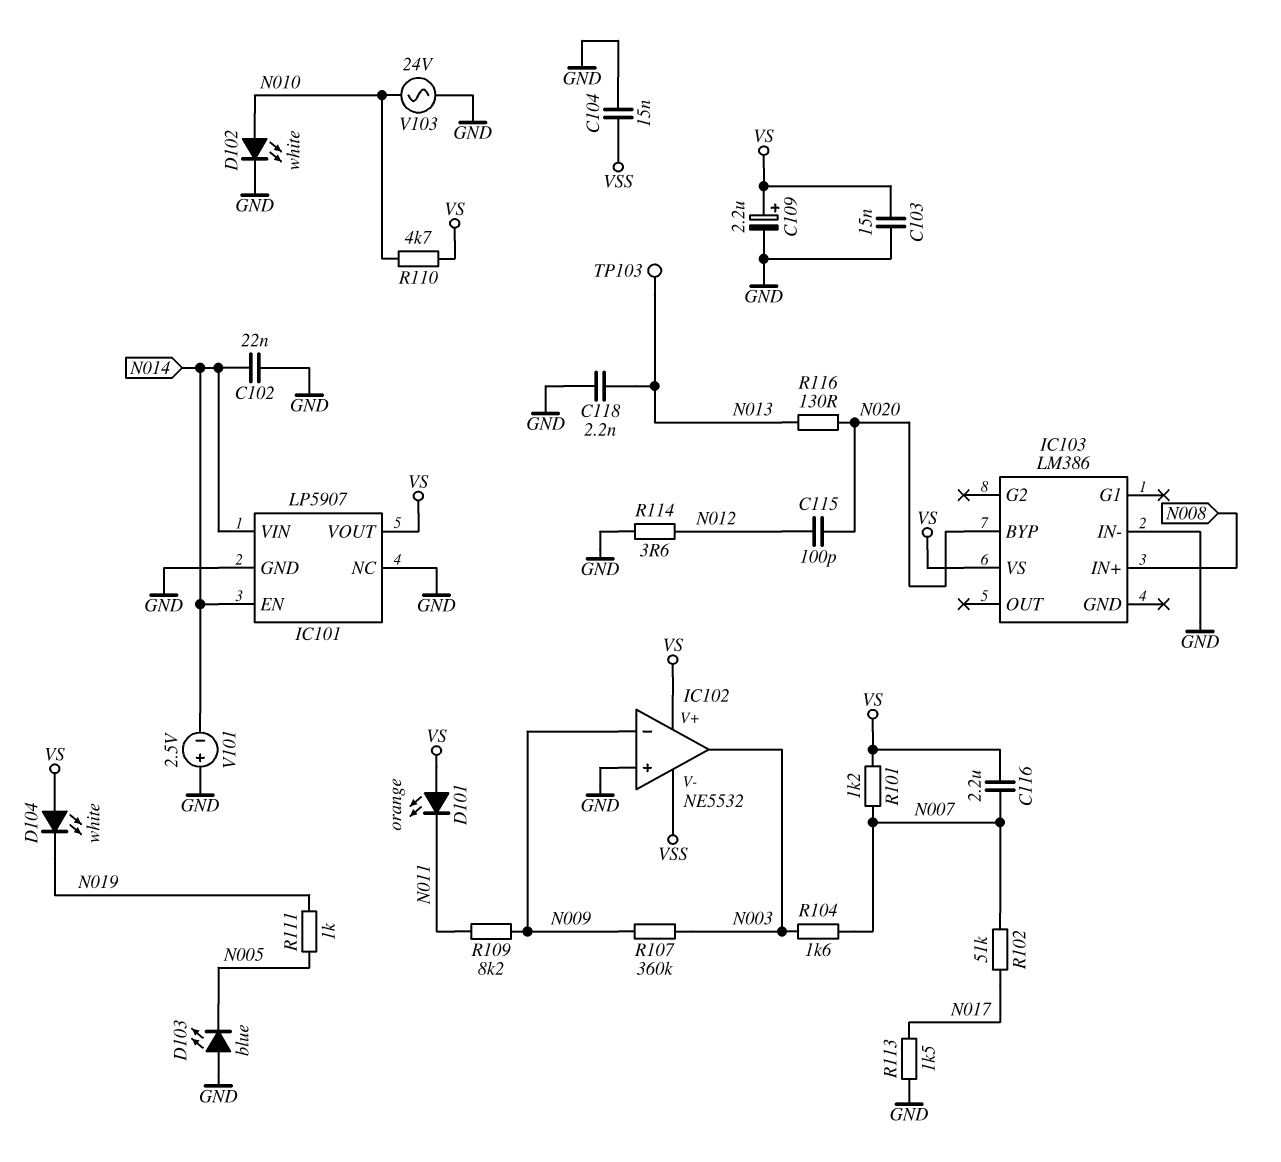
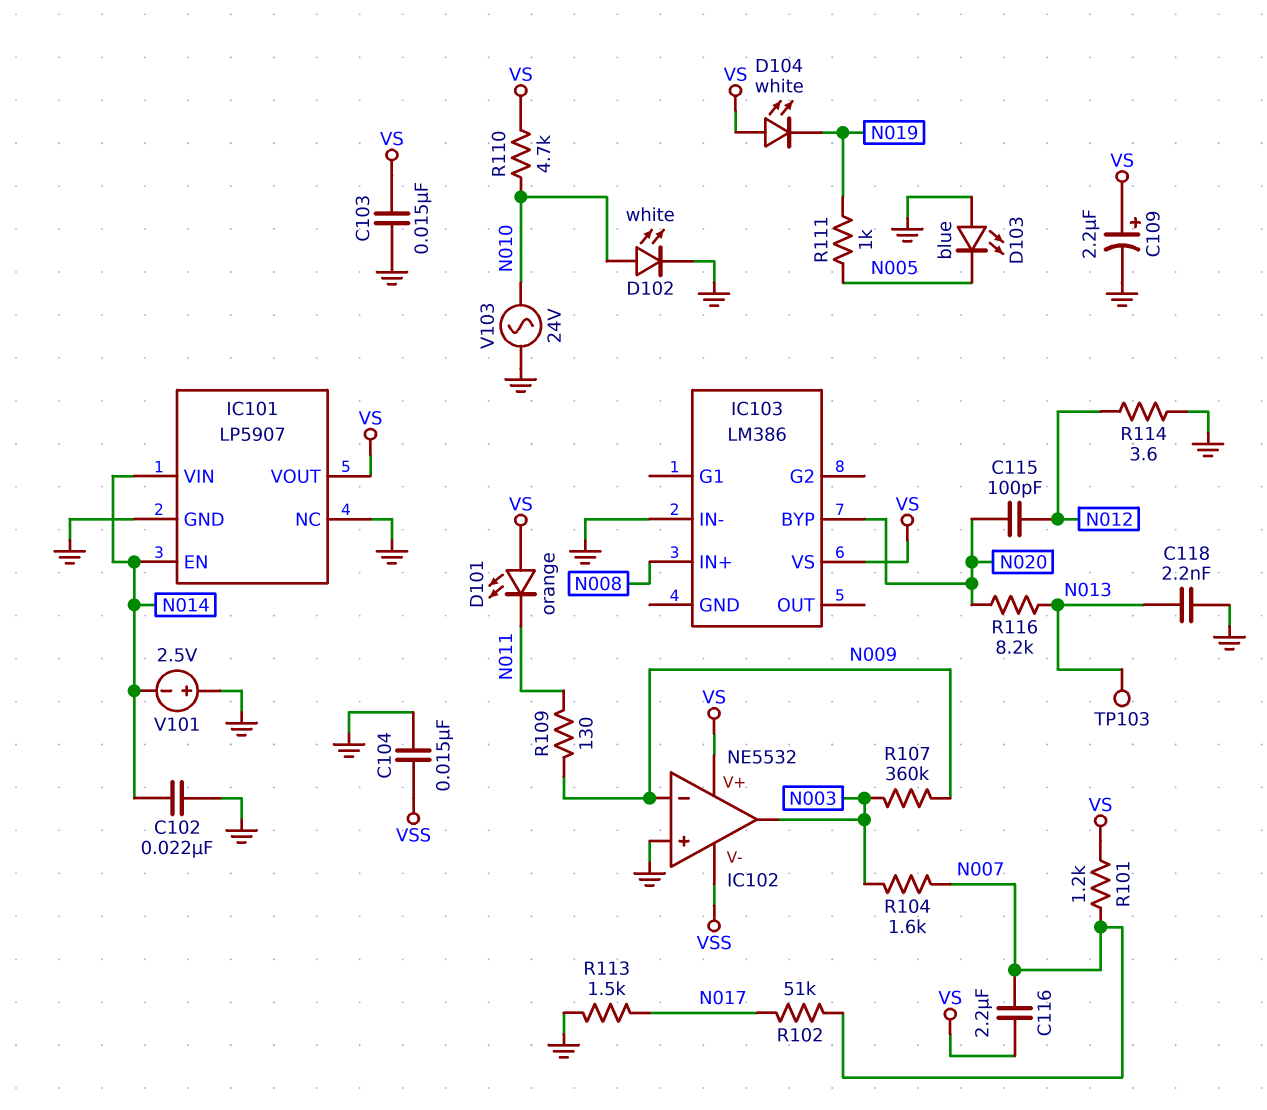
R109: 8.2k (N009, N011) -> 130 (N009, N011)
R116: 130 (N013, N020) -> 8.2k (N013, N020)

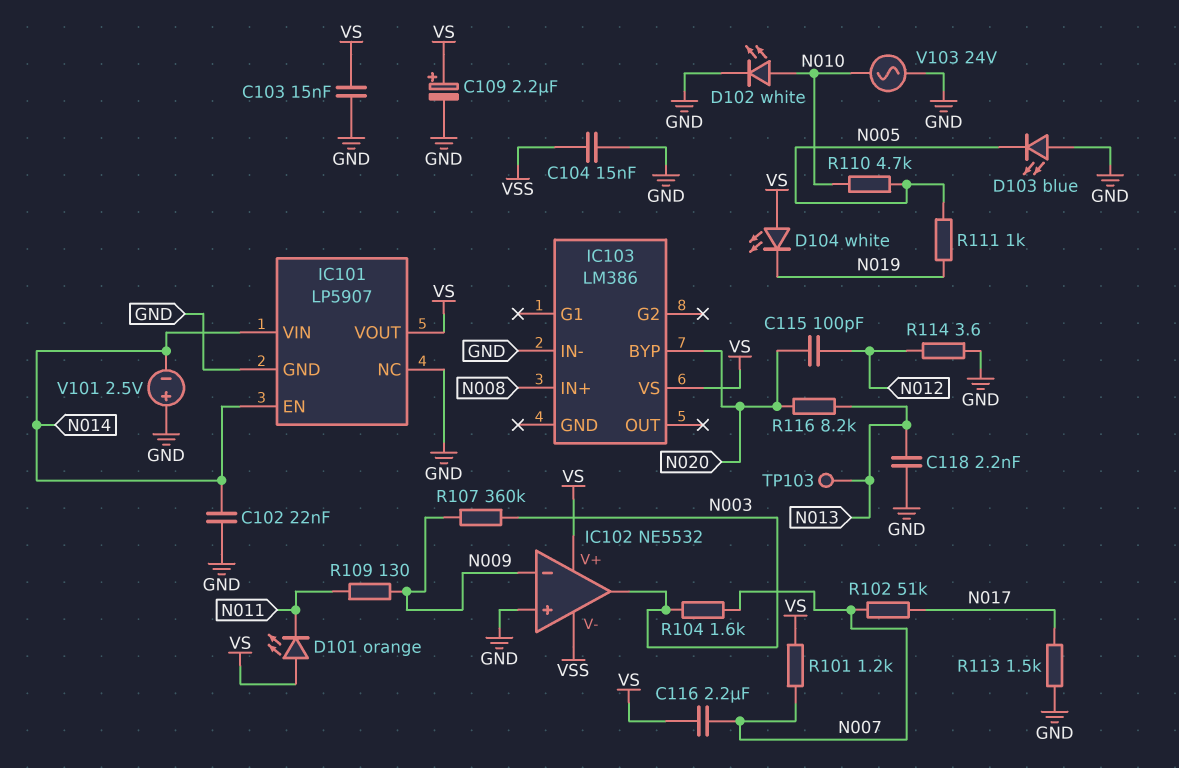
R110: 4.7k (N010, VS) -> 4.7k (N005, N010)

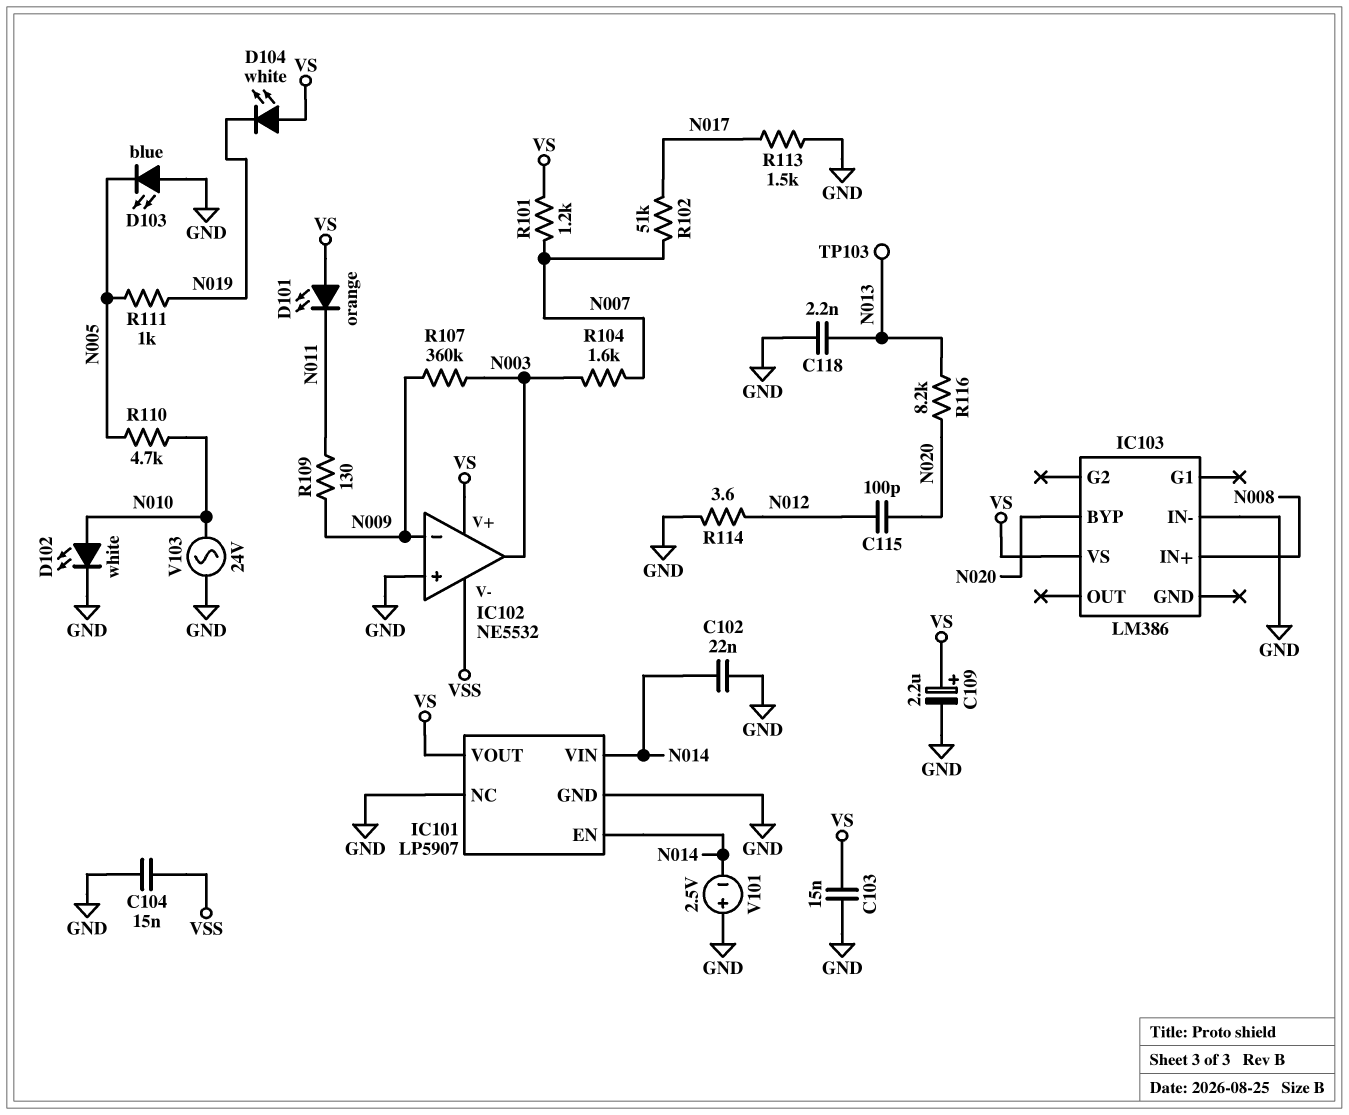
C116: 2.2uF (N007, VS) -> none

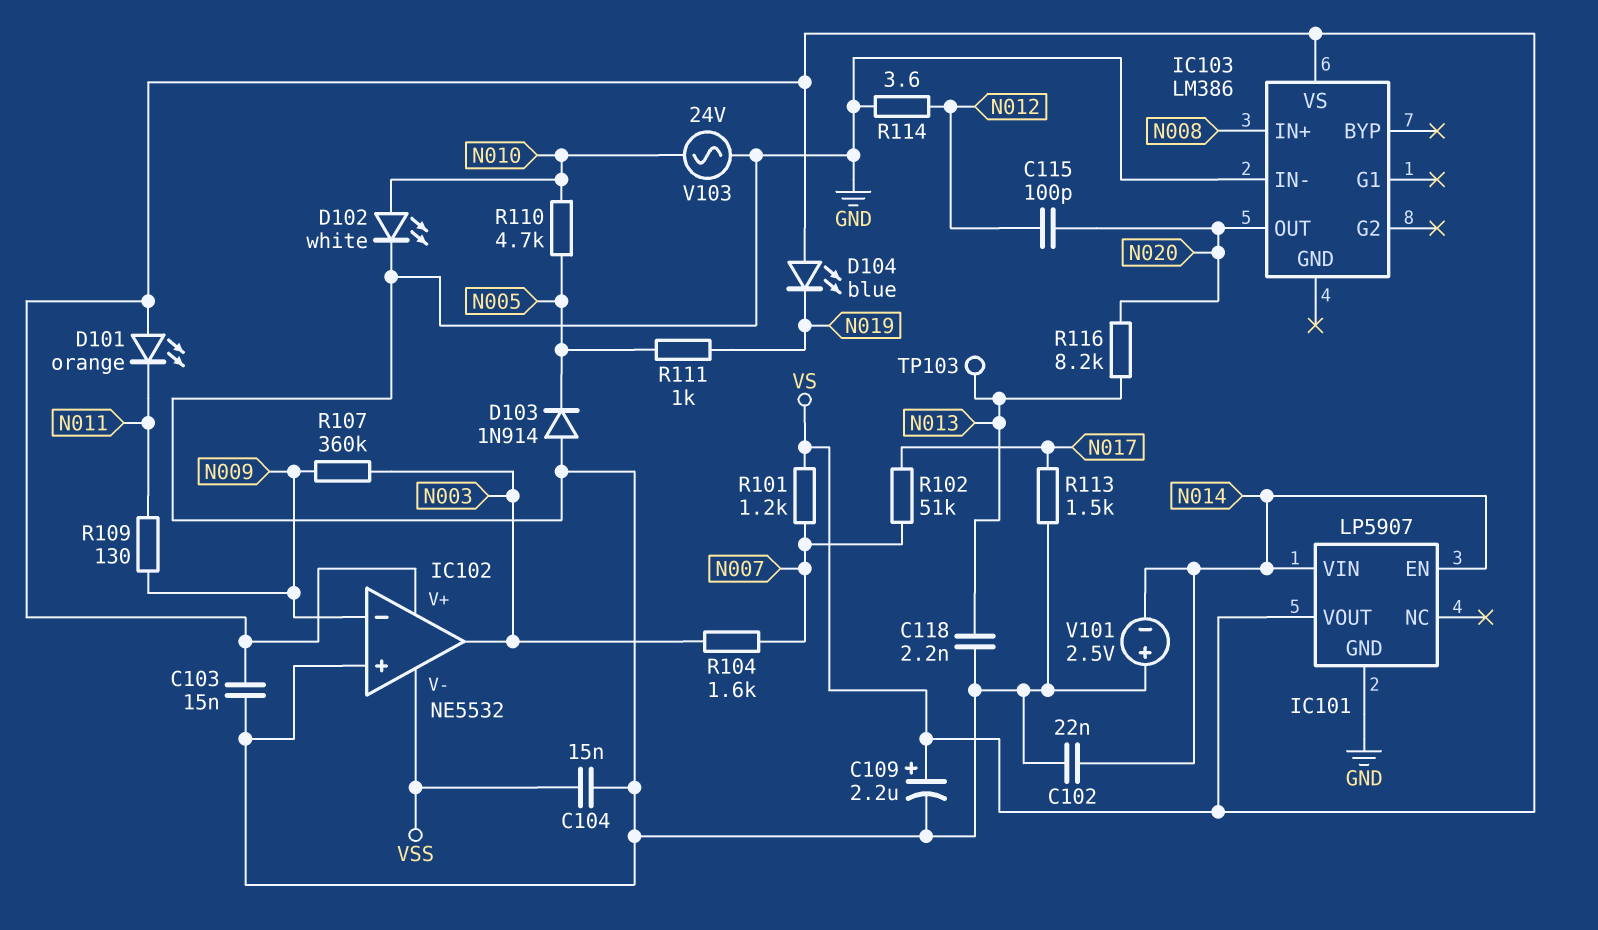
D103: LED blue (A GND, K N005) -> diode 1N914 (A GND, K N005)
D104: LED white (A VS, K N019) -> LED blue (A VS, K N019)
IC101 pin NC: GND -> none
IC103 pin BYP: N020 -> none
IC103 pin OUT: none -> N020

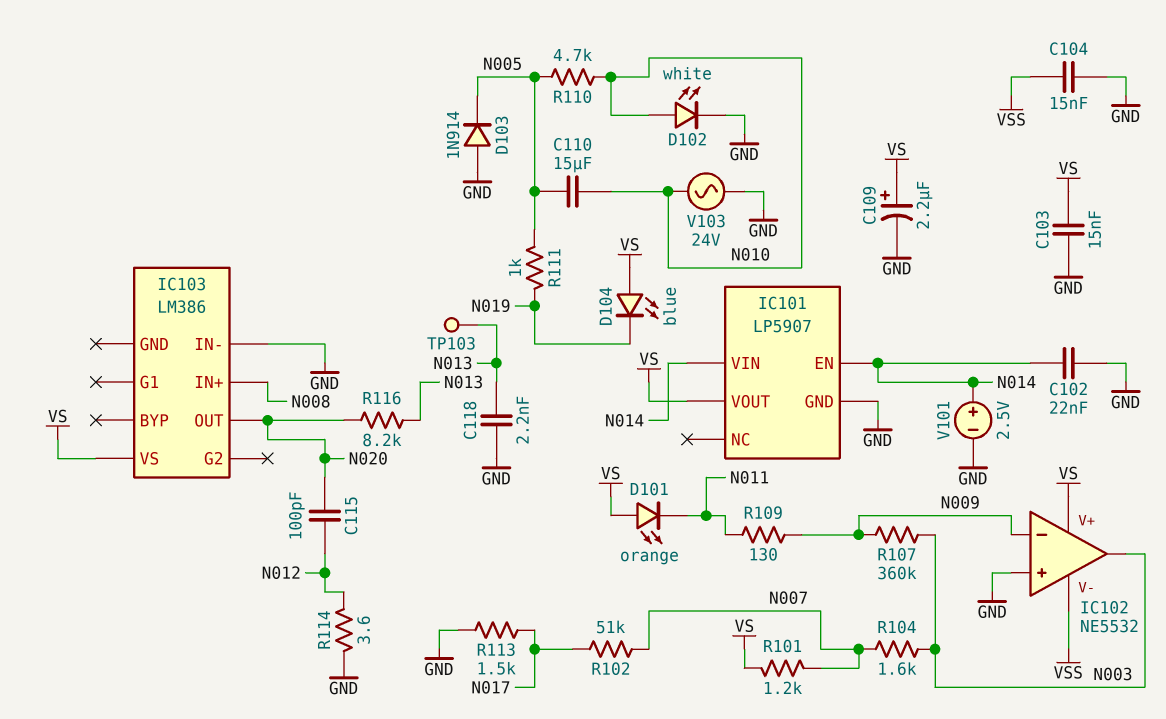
C110: none -> 15uF (N005, N010)
V101: 2.5V (plus GND, minus N014) -> 2.5V (plus N014, minus GND)

